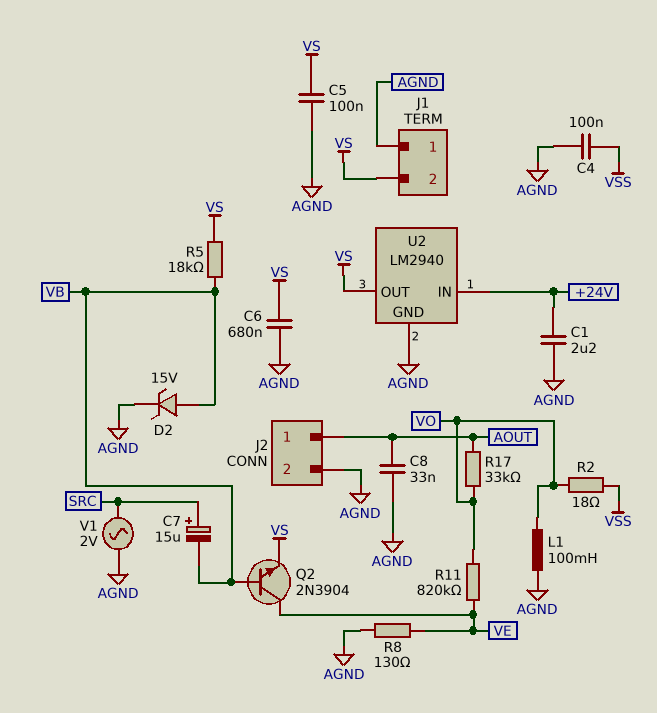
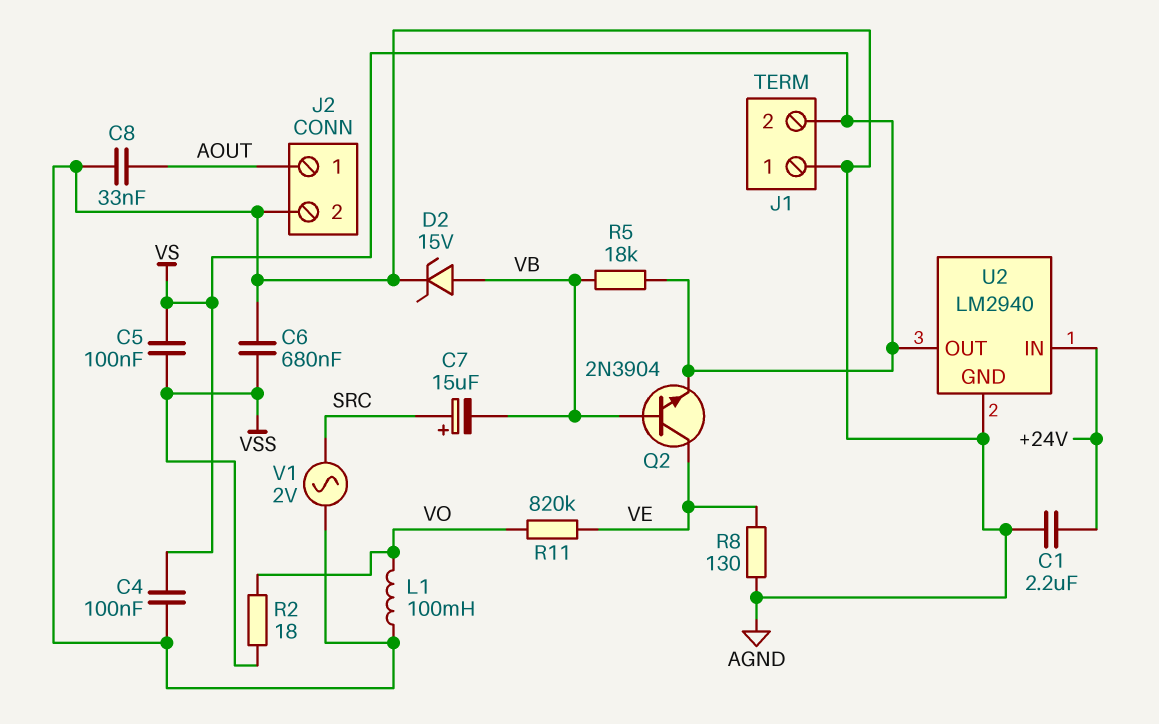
C4: 100nF (AGND, VSS) -> 100nF (AGND, VS)
C5: 100nF (AGND, VS) -> 100nF (VS, VSS)
C6: 680nF (AGND, VS) -> 680nF (AGND, VSS)
R17: 33k (AOUT, VO) -> none

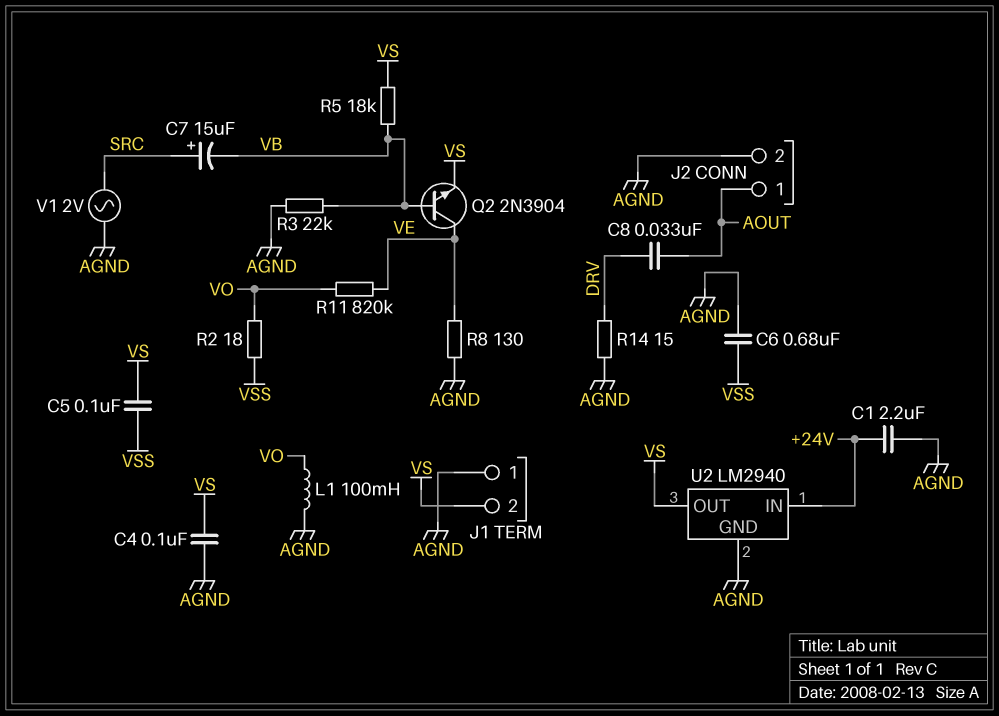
C8: 33nF (AGND, AOUT) -> 33nF (AOUT, DRV)
D2: zener 15V (A VB, K AGND) -> none
R3: none -> 22k (AGND, VB)
R14: none -> 15 (AGND, DRV)

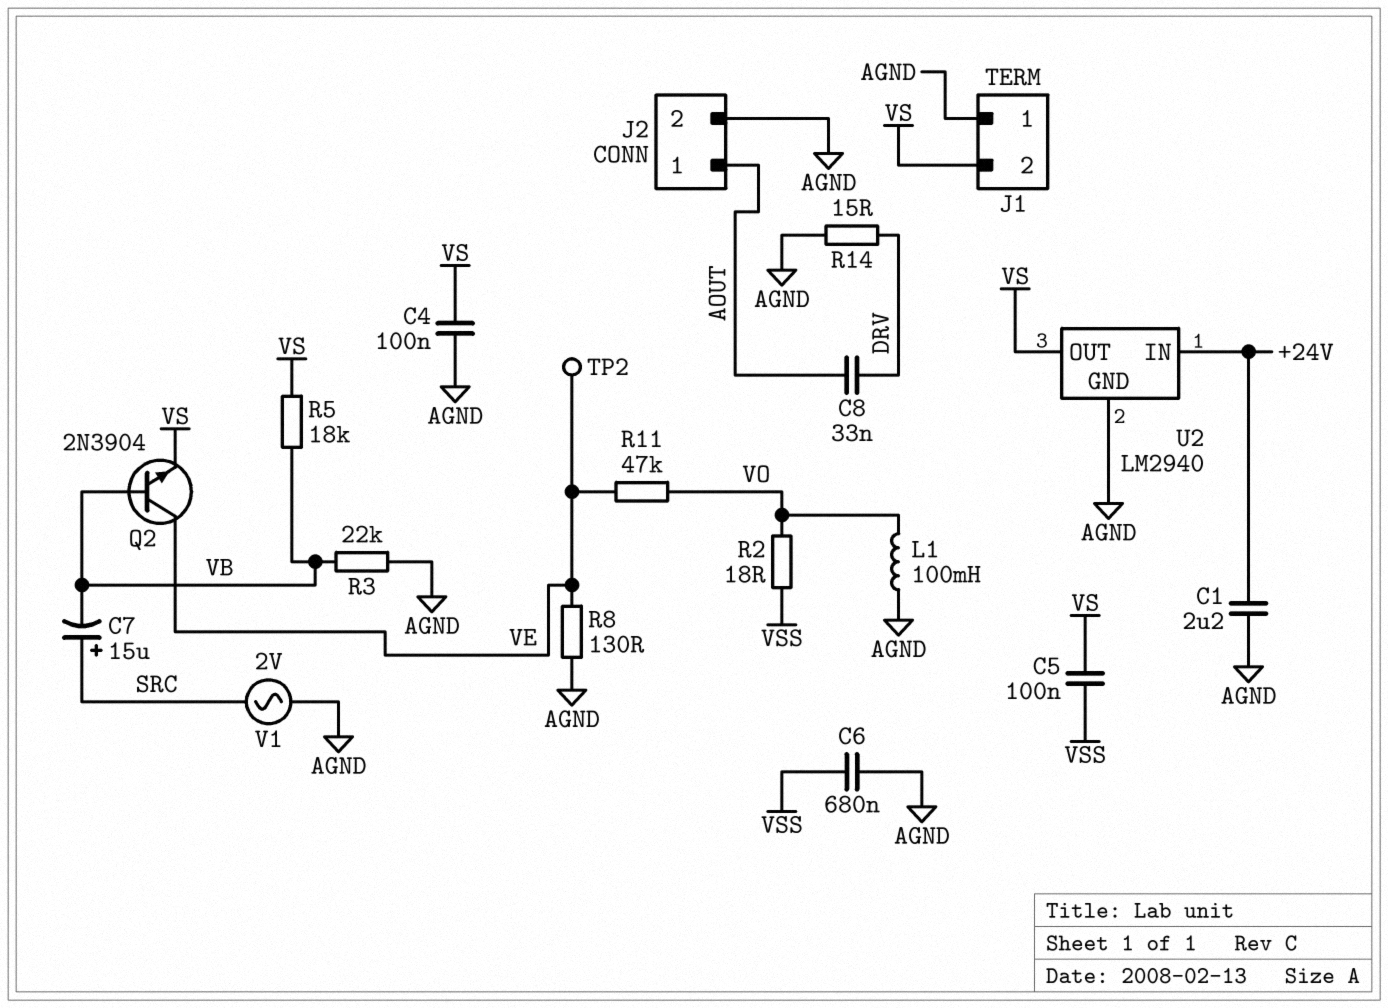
R11: 820k (VE, VO) -> 47k (VE, VO)
TP2: none -> test point (VE)

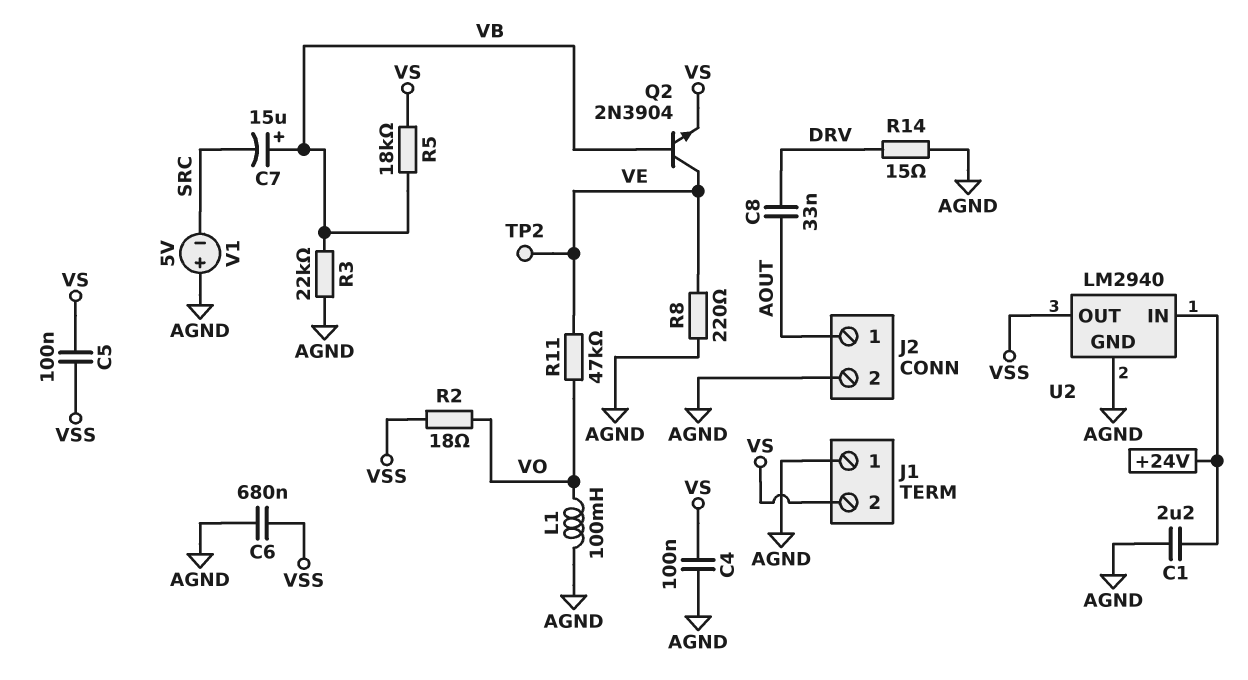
C7: 15uF (plus SRC, minus VB) -> 15uF (plus VB, minus SRC)
R8: 130 (AGND, VE) -> 220 (AGND, VE)
U2 pin OUT: VS -> VSS
V1: AC 2V (AGND, SRC) -> 5V (plus AGND, minus SRC)

